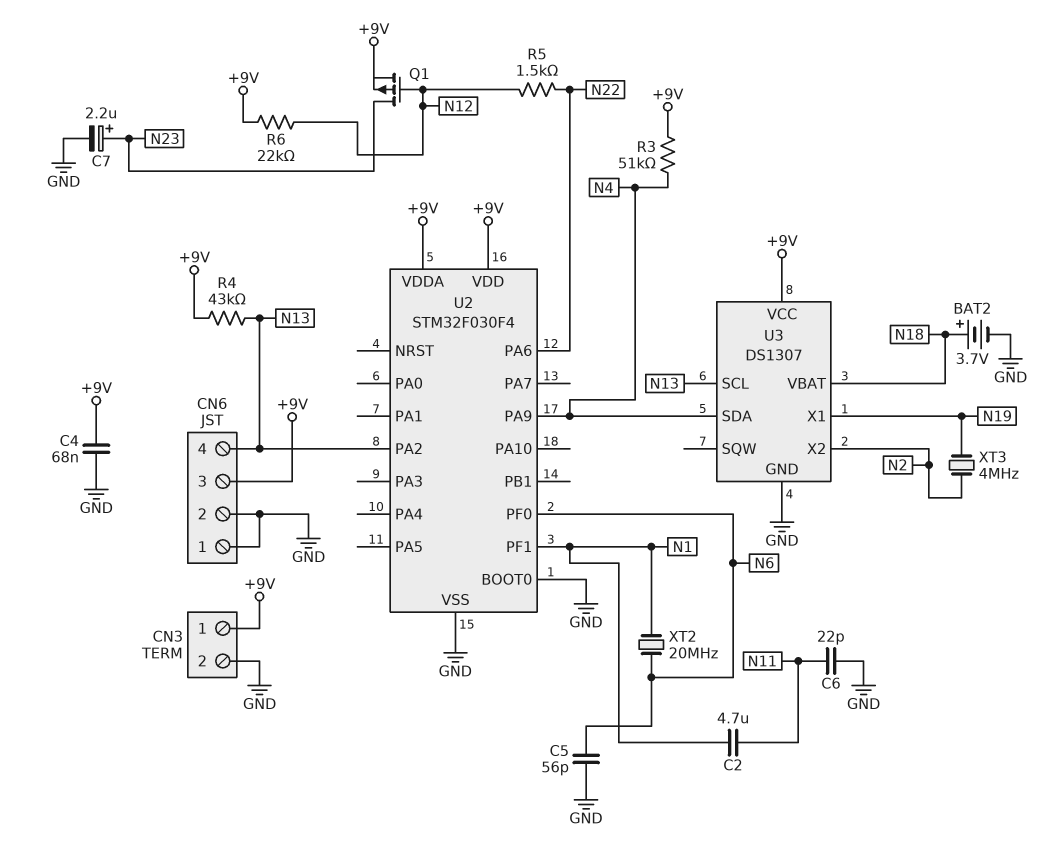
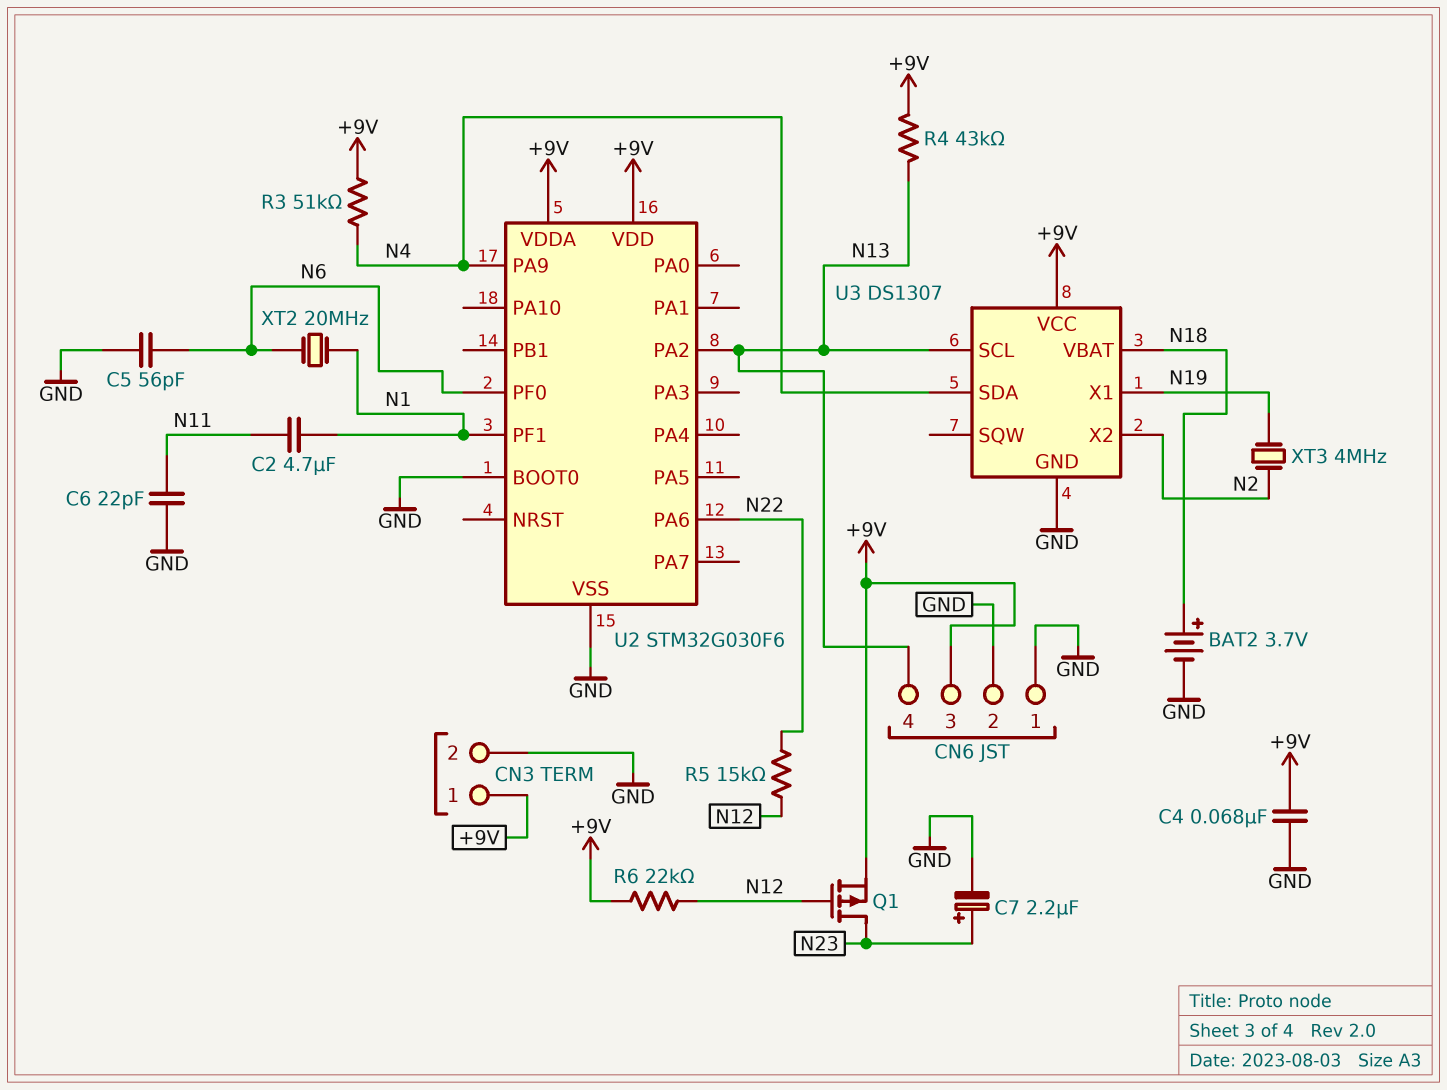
R5: 1.5k (N12, N22) -> 15k (N12, N22)
U2: STM32F030F4 -> STM32G030F6

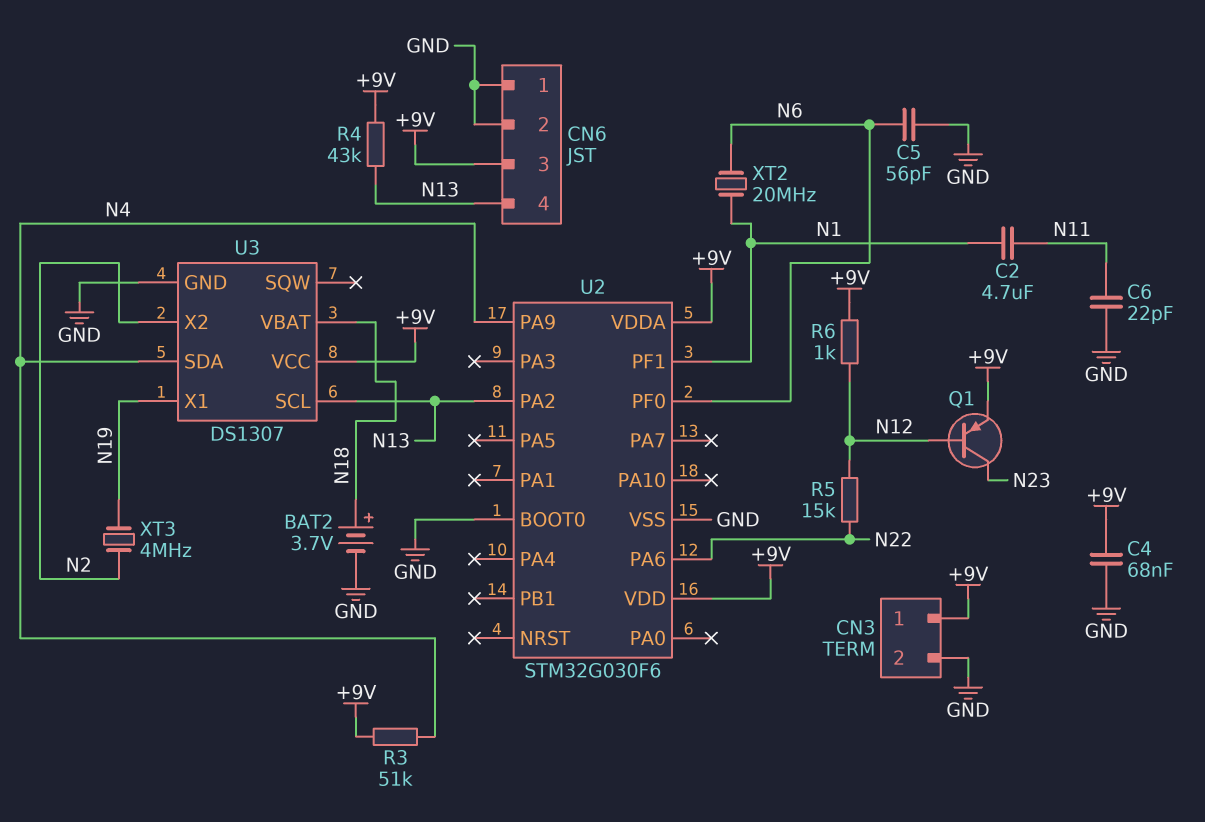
C7: 2.2uF (plus N23, minus GND) -> none
Q1: PMOS (G N12, D N23, S +9V) -> PNP (B N12, C N23, E +9V)
R6: 22k (+9V, N12) -> 1k (+9V, N12)

